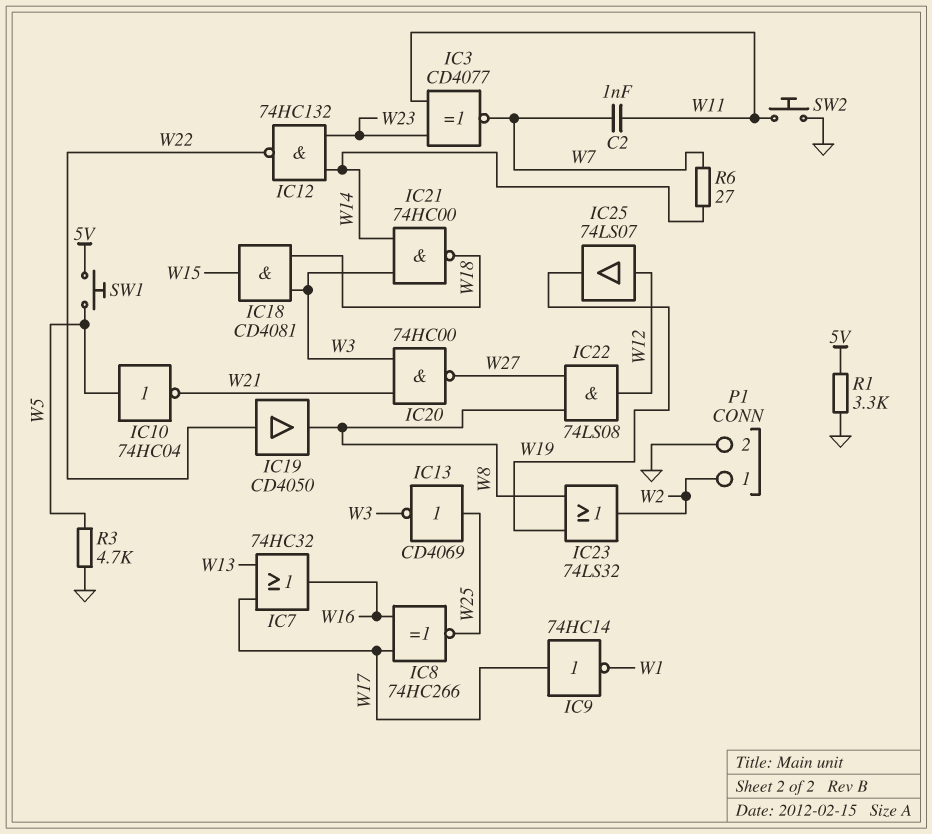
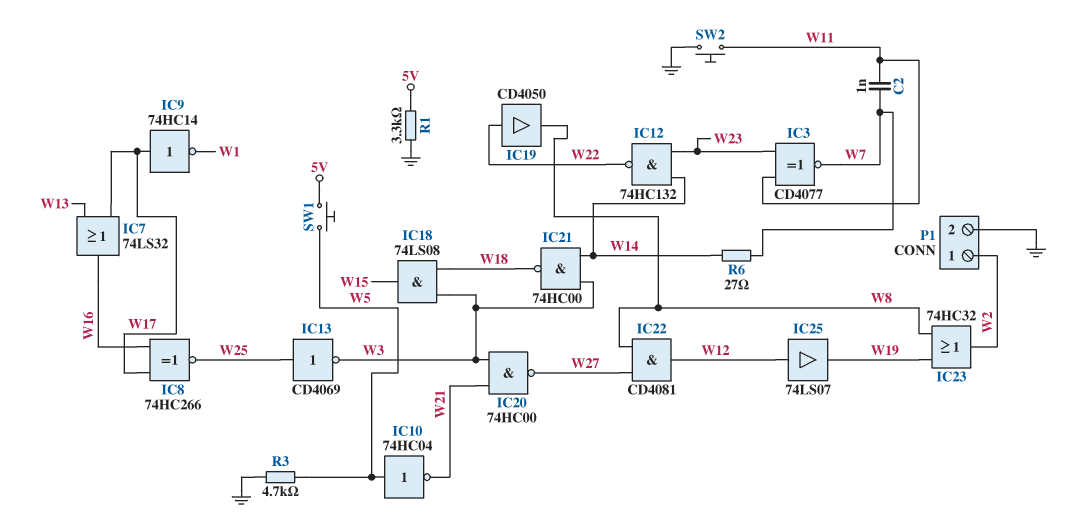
IC7: OR 74HC32 (in W13, in W17, out W16) -> OR 74LS32 (in W13, in W17, out W16)
IC18: AND CD4081 (in W3, in W18, out W15) -> AND 74LS08 (in W3, in W18, out W15)
IC22: AND 74LS08 (in W8, in W27, out W12) -> AND CD4081 (in W8, in W27, out W12)
IC23: OR 74LS32 (in W8, in W19, out W2) -> OR 74HC32 (in W8, in W19, out W2)

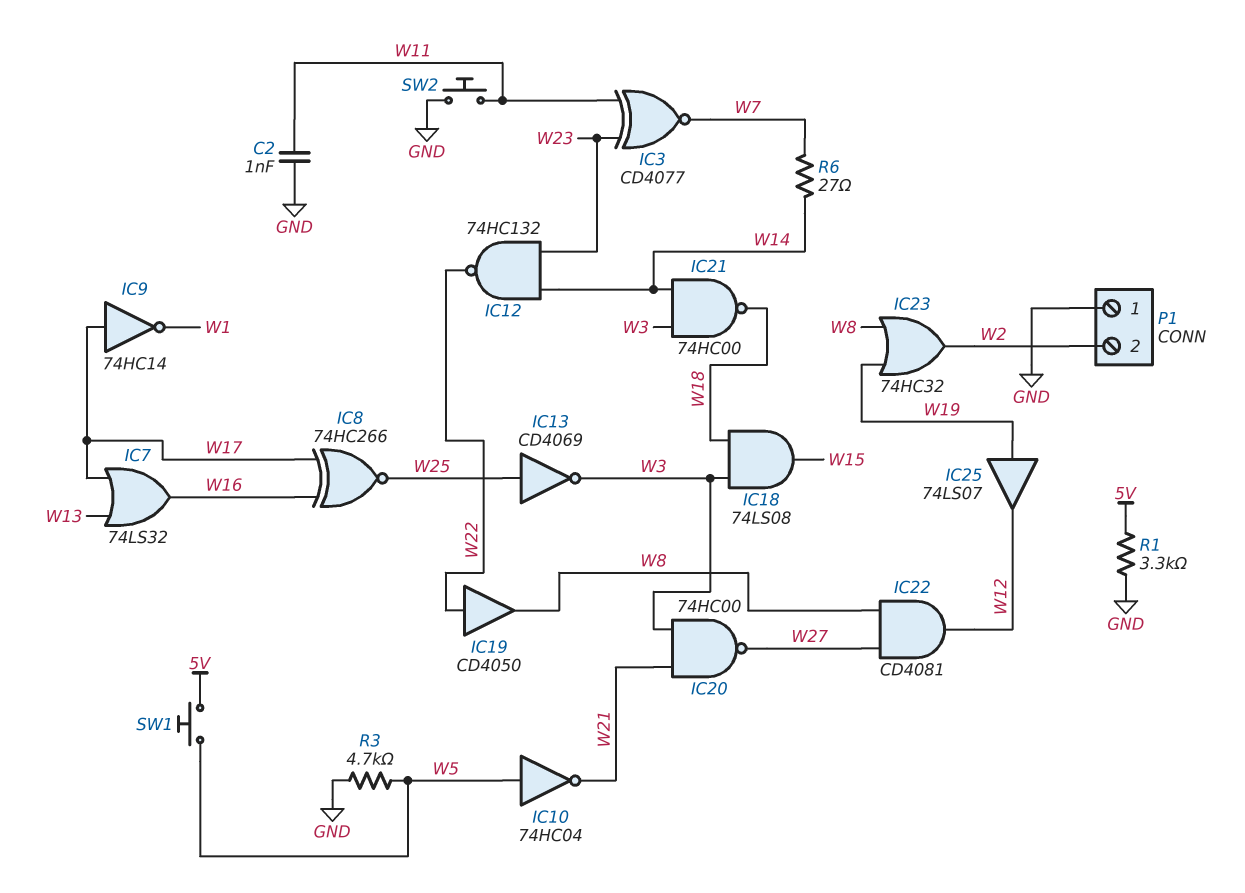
C2: 1nF (W7, W11) -> 1nF (GND, W11)
IC25: buffer 74LS07 (in W12, out W19) -> buffer 74LS07 (in W19, out W12)
P1 pin 1: W2 -> GND
P1 pin 2: GND -> W2

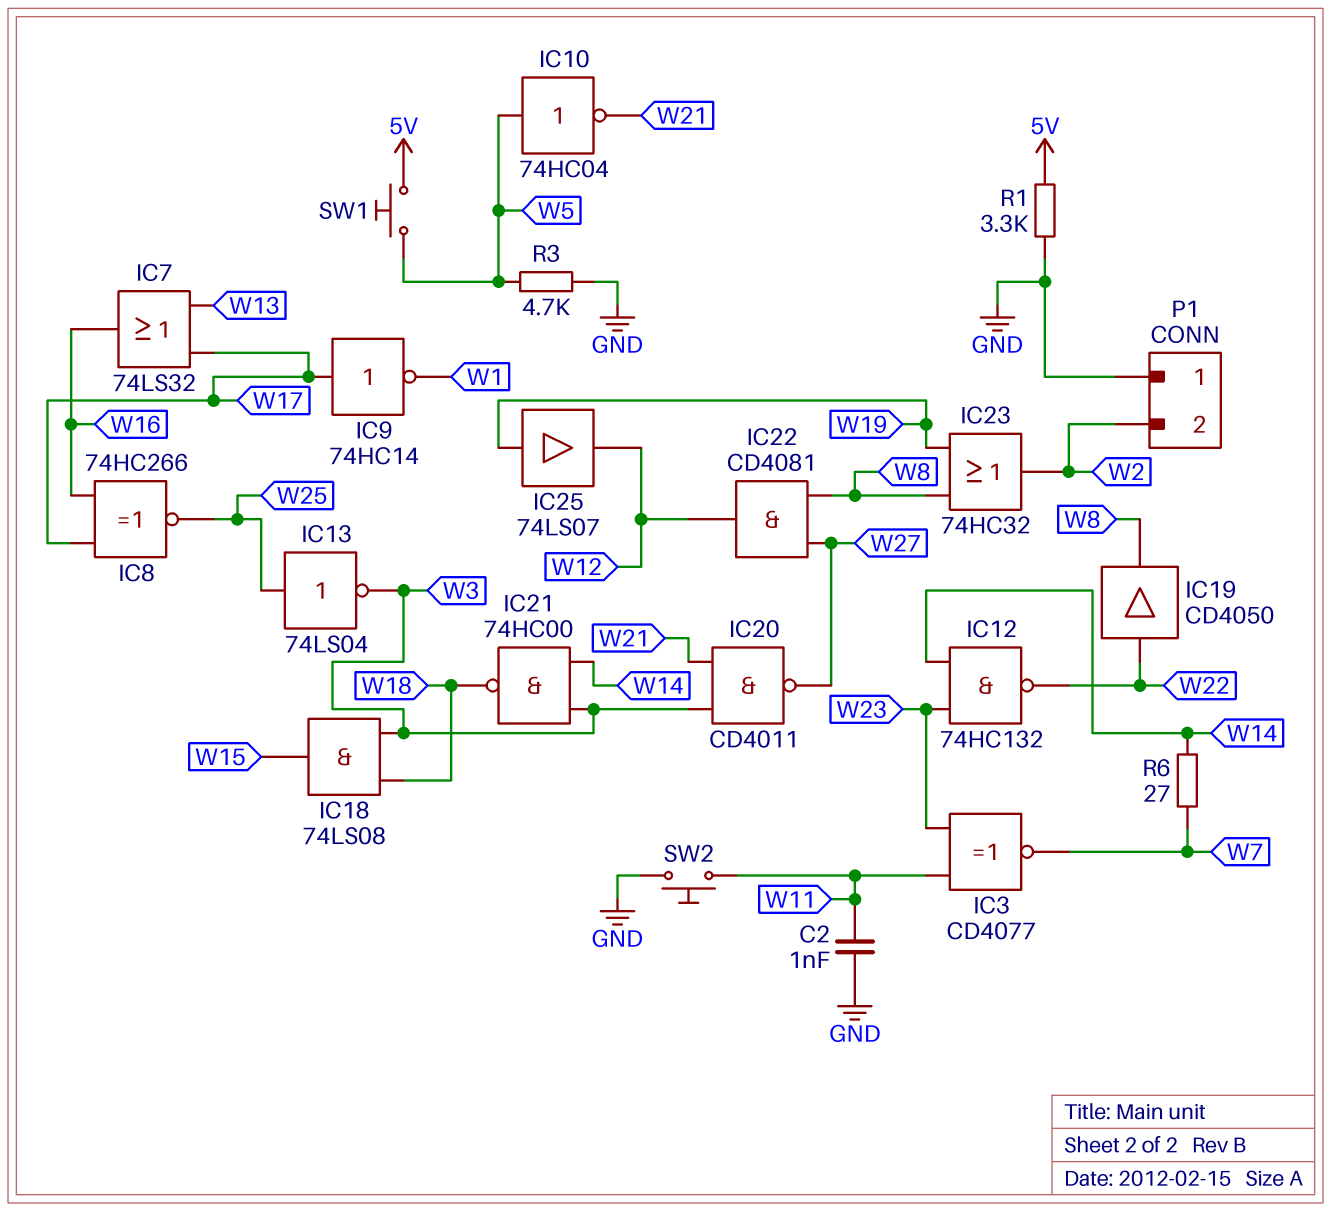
IC13: NOT CD4069 (in W25, out W3) -> NOT 74LS04 (in W25, out W3)
IC20: NAND 74HC00 (in W3, in W21, out W27) -> NAND CD4011 (in W3, in W21, out W27)

